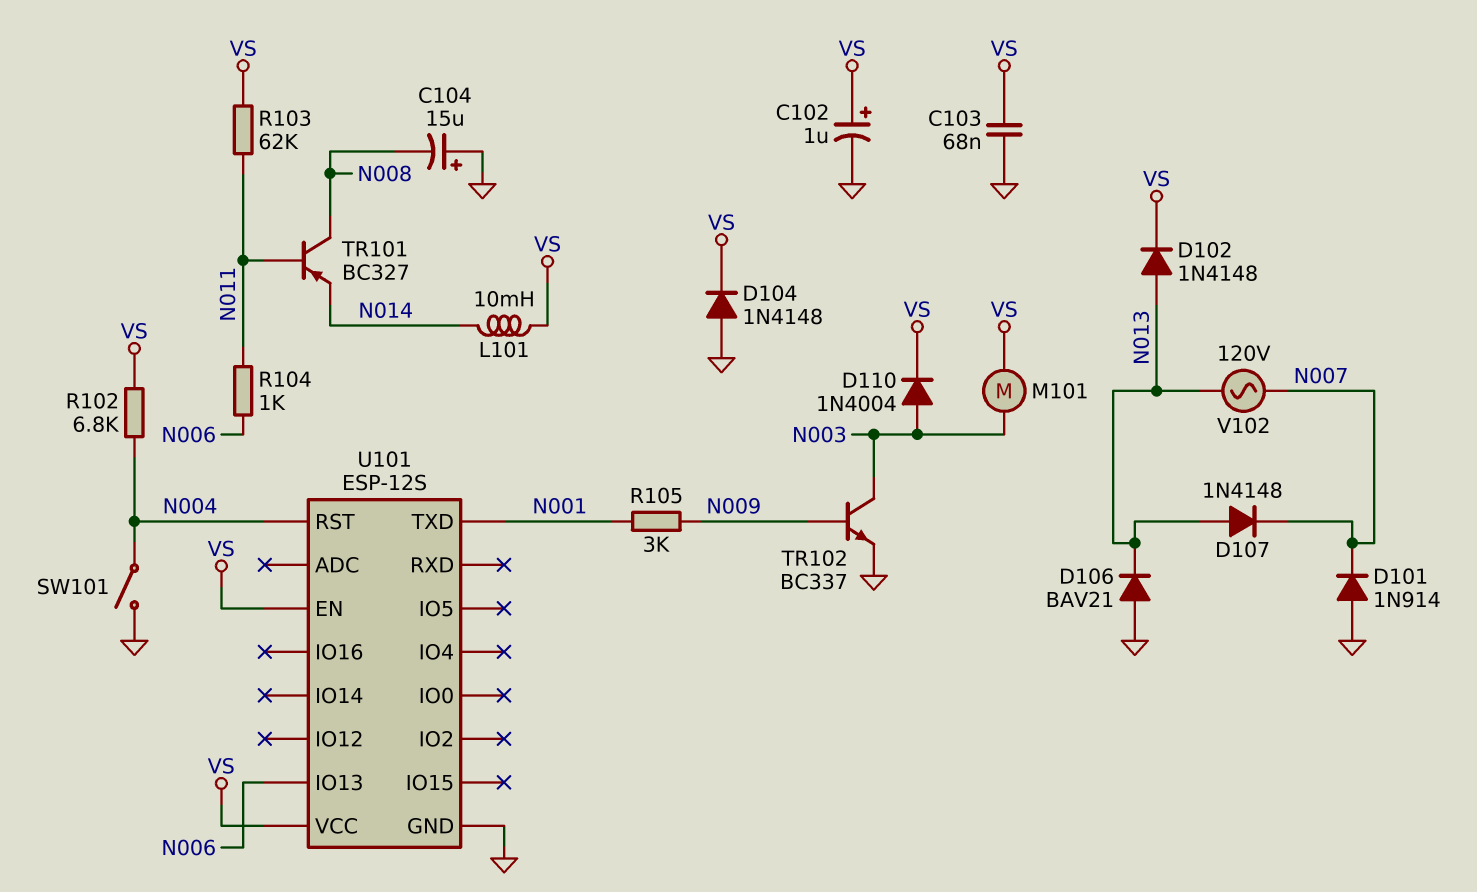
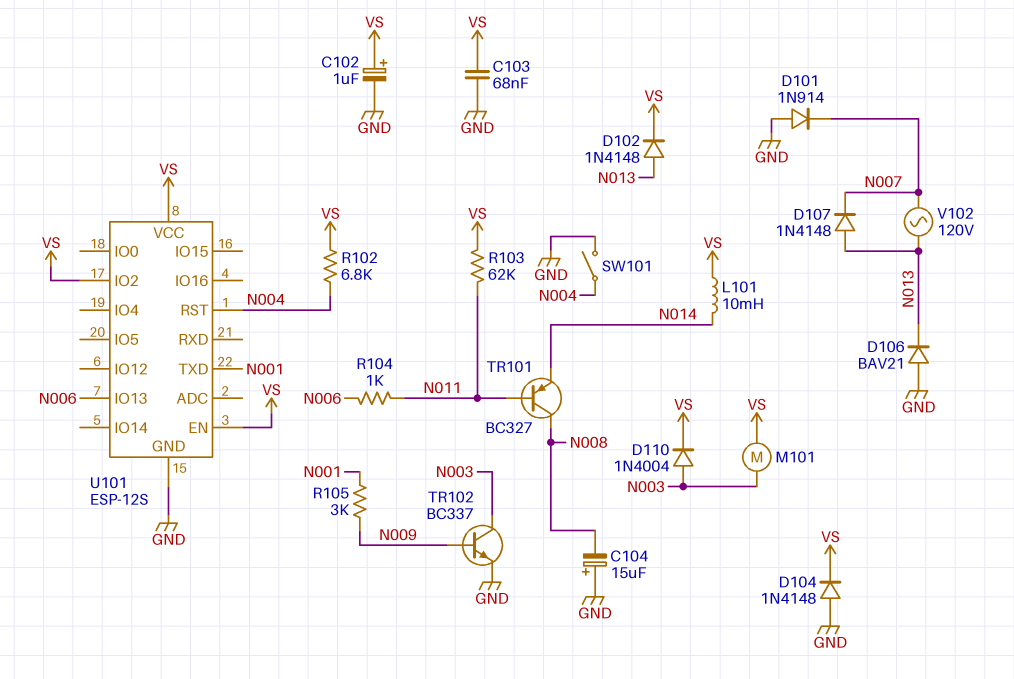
U101 pin IO2: none -> VS

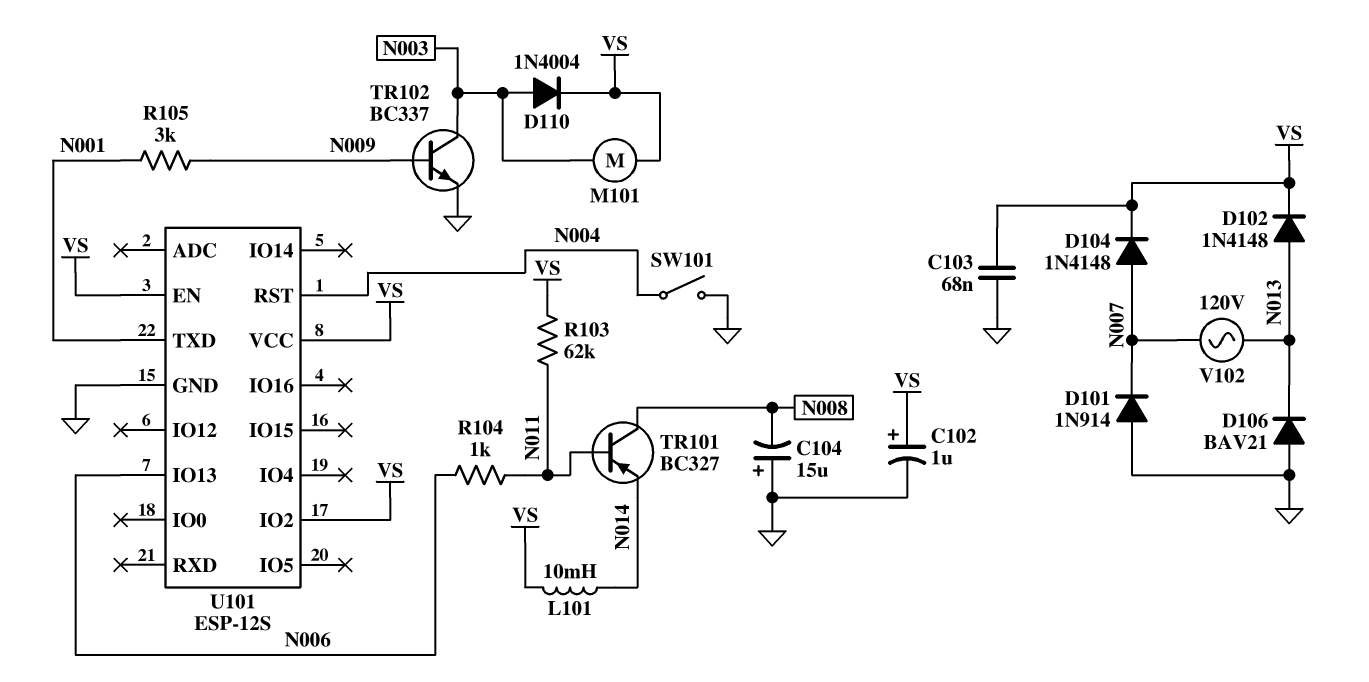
D104: diode 1N4148 (A GND, K VS) -> diode 1N4148 (A N007, K VS)
D107: diode 1N4148 (A N013, K N007) -> none
R102: 6.8k (N004, VS) -> none

